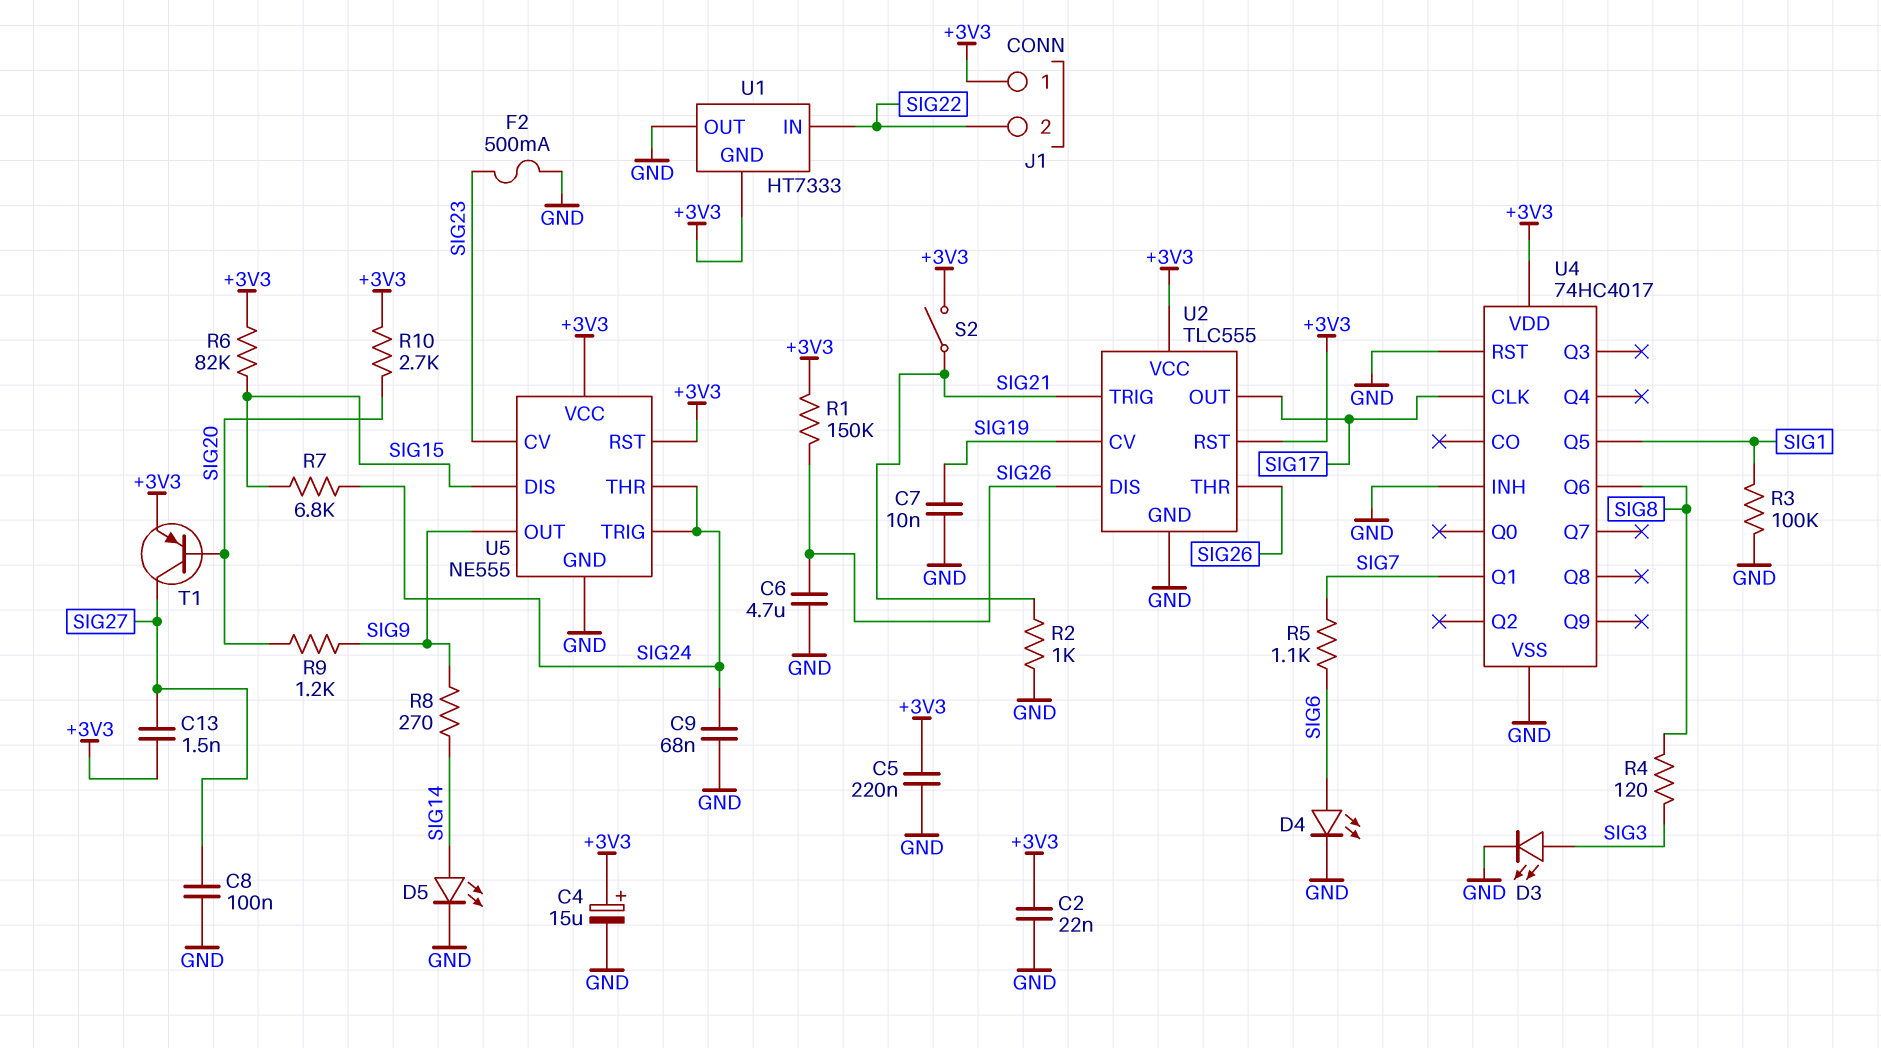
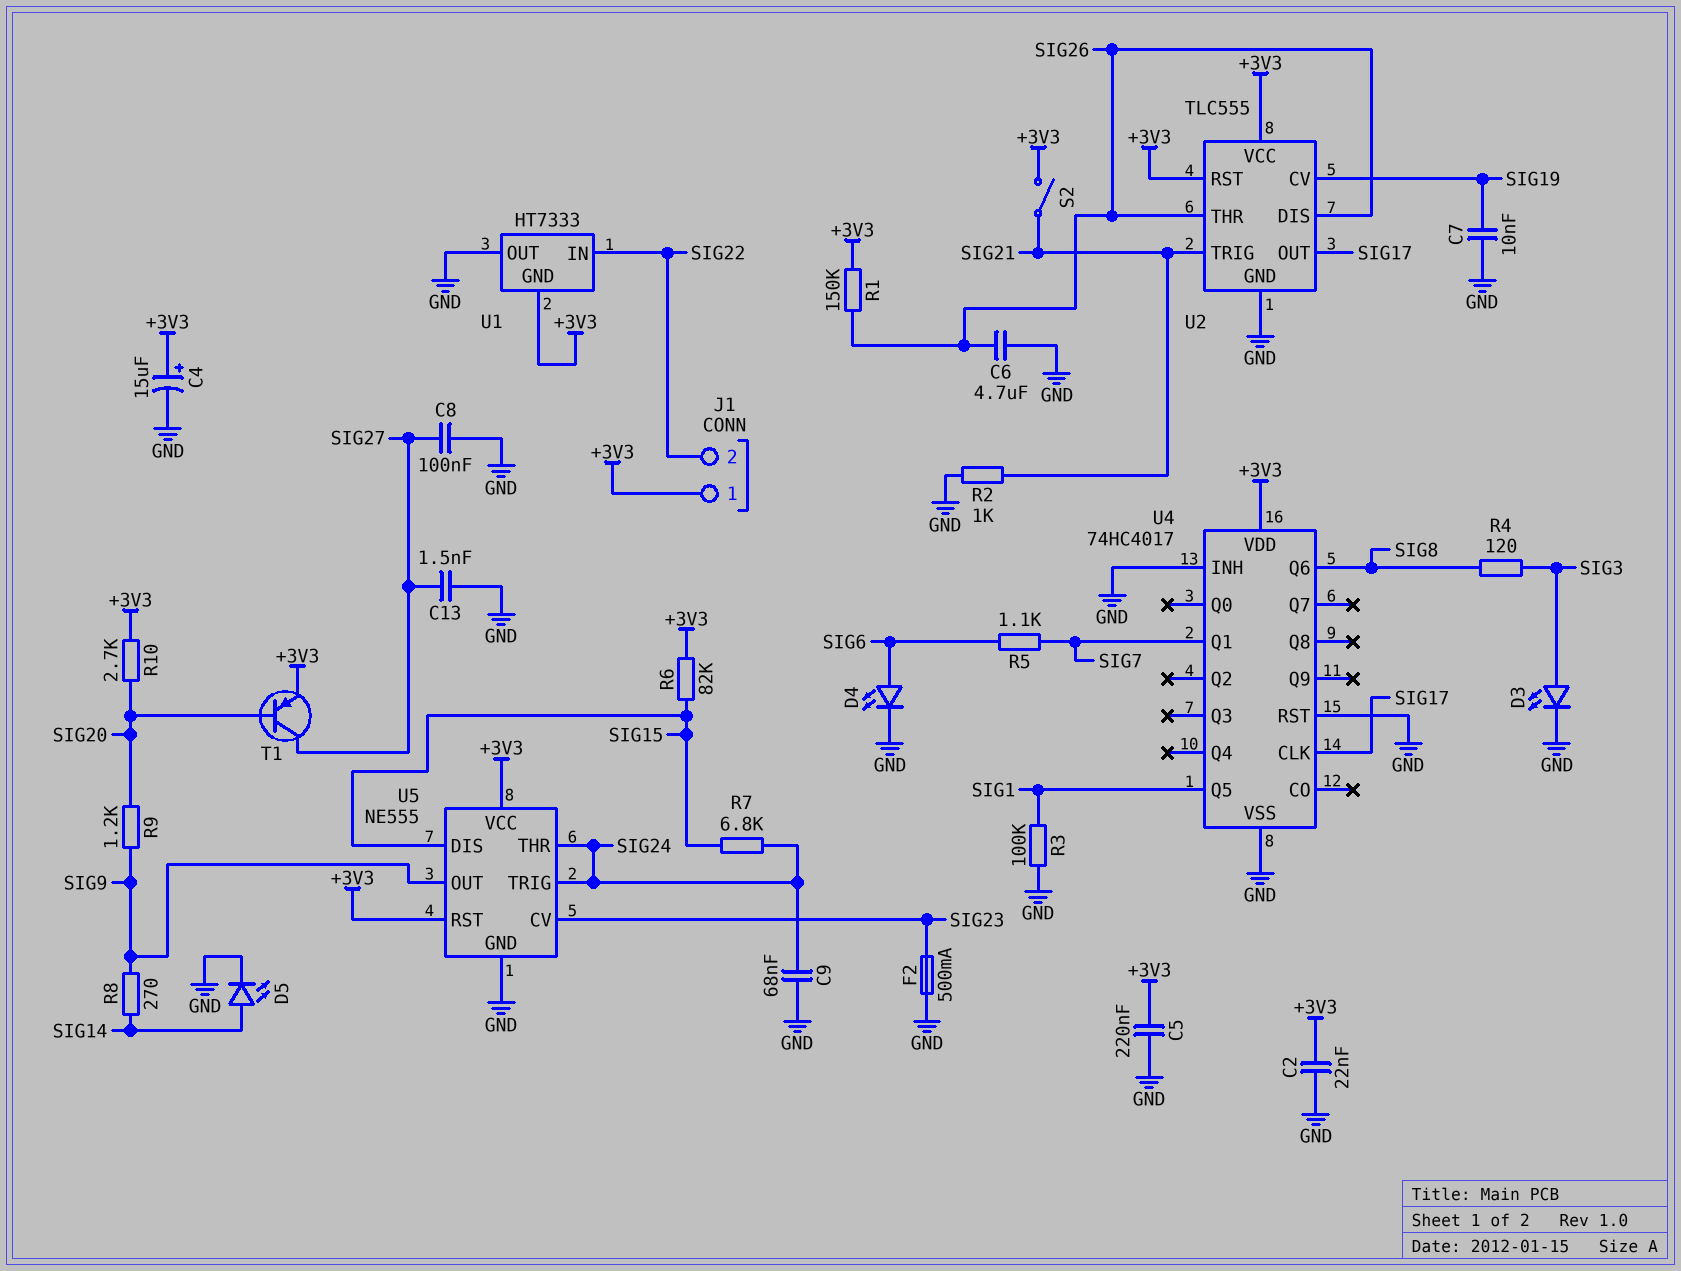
C13: 1.5nF (+3V3, SIG27) -> 1.5nF (GND, SIG27)

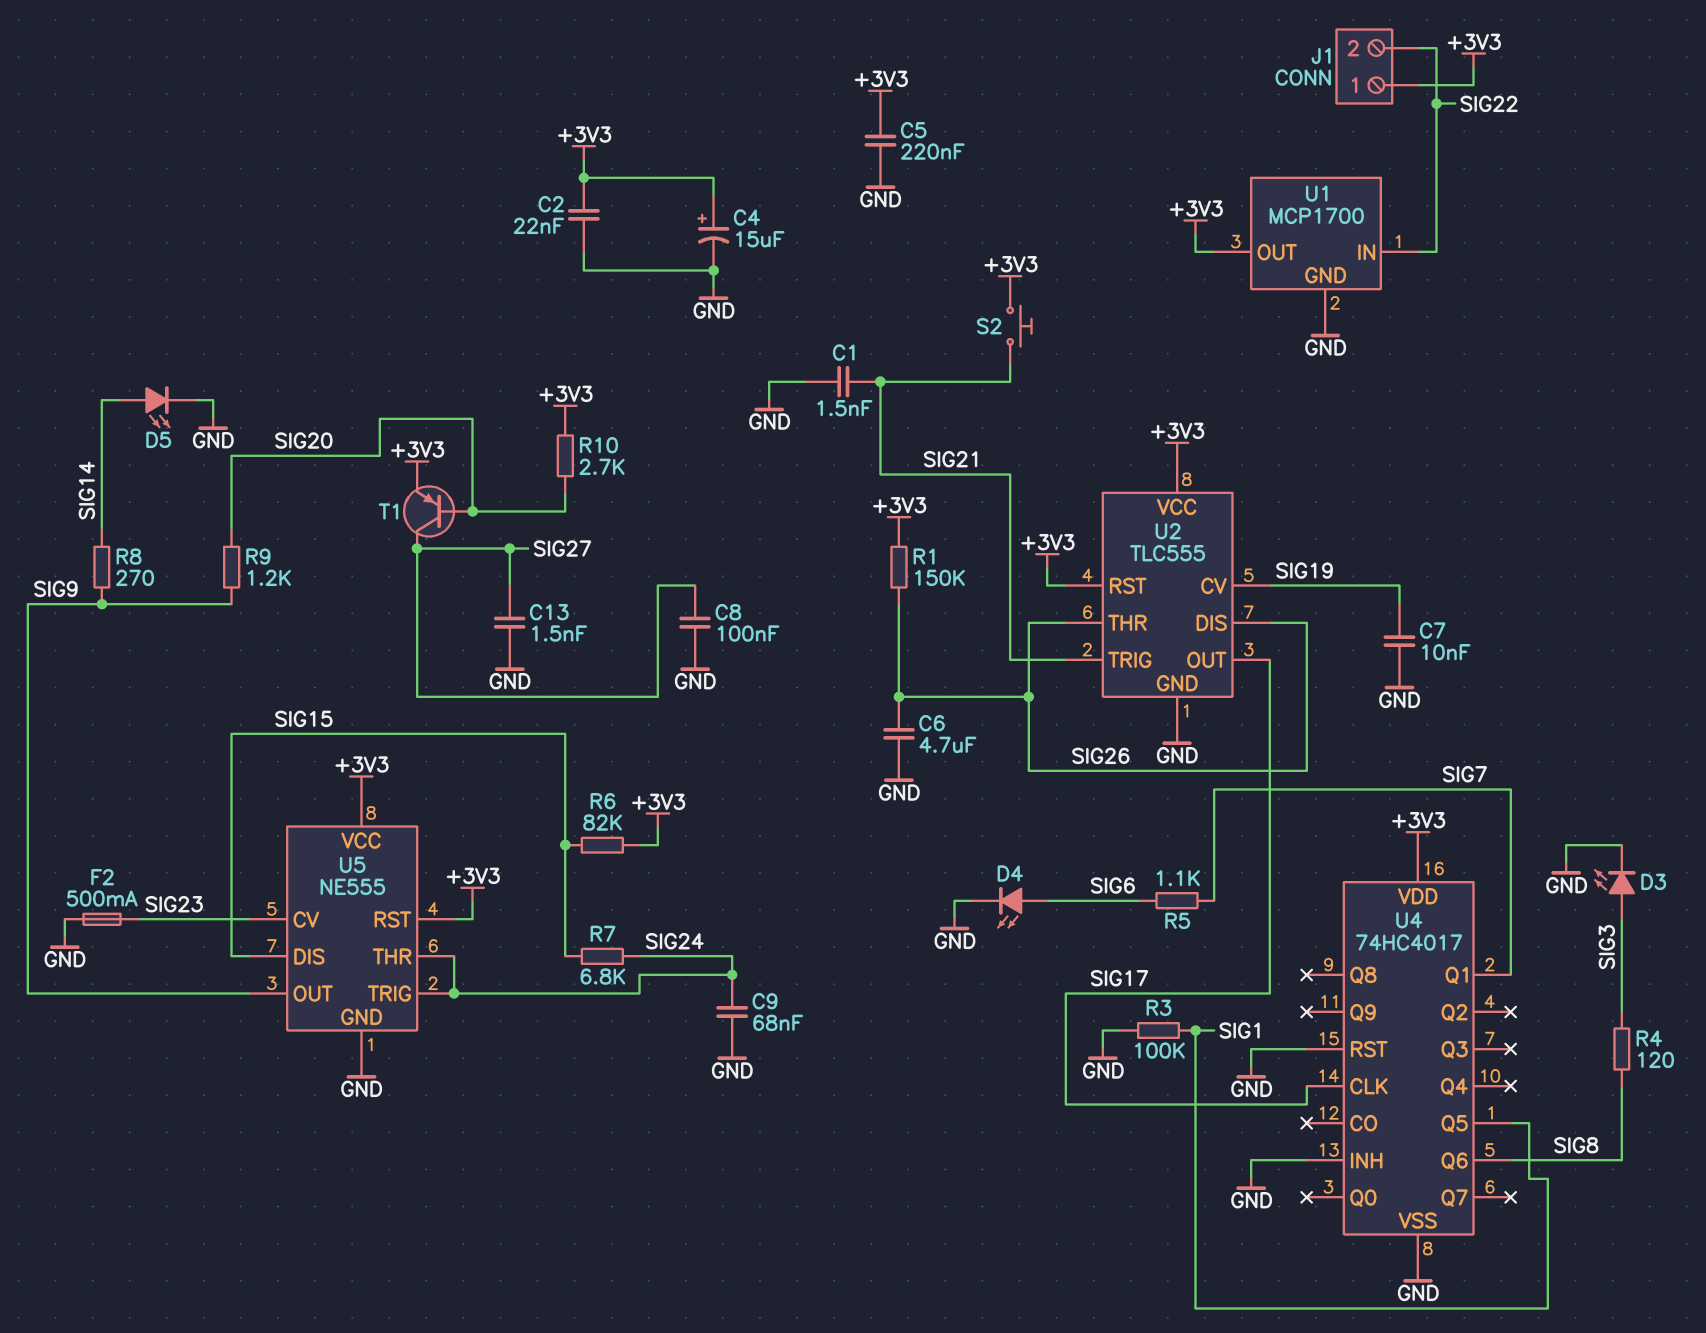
C1: none -> 1.5nF (GND, SIG21)
R2: 1k (GND, SIG21) -> none
S2: switch (+3V3, SIG21) -> button (+3V3, SIG21)
U1: HT7333 -> MCP1700
U1 pin GND: +3V3 -> GND
U1 pin OUT: GND -> +3V3

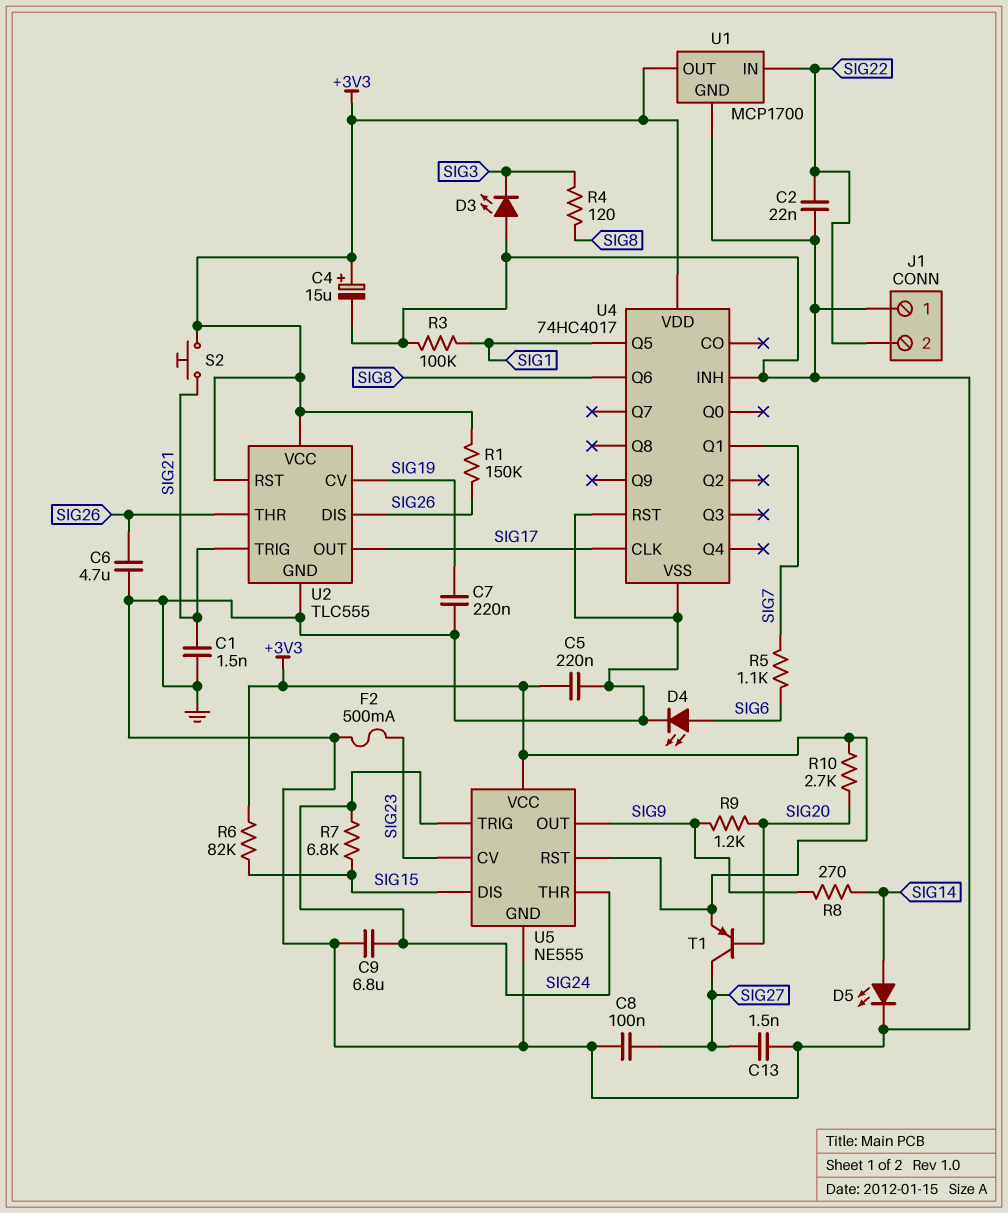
C2: 22nF (+3V3, GND) -> 22nF (GND, SIG22)
C7: 10nF (GND, SIG19) -> 220nF (GND, SIG19)
C9: 68nF (GND, SIG24) -> 6.8uF (GND, SIG24)
D3: LED (A SIG3, K GND) -> LED (A GND, K SIG3)
J1 pin 1: +3V3 -> GND

